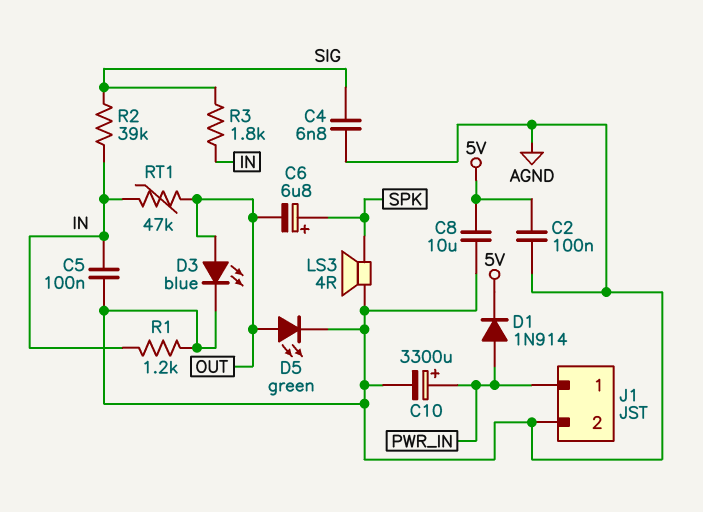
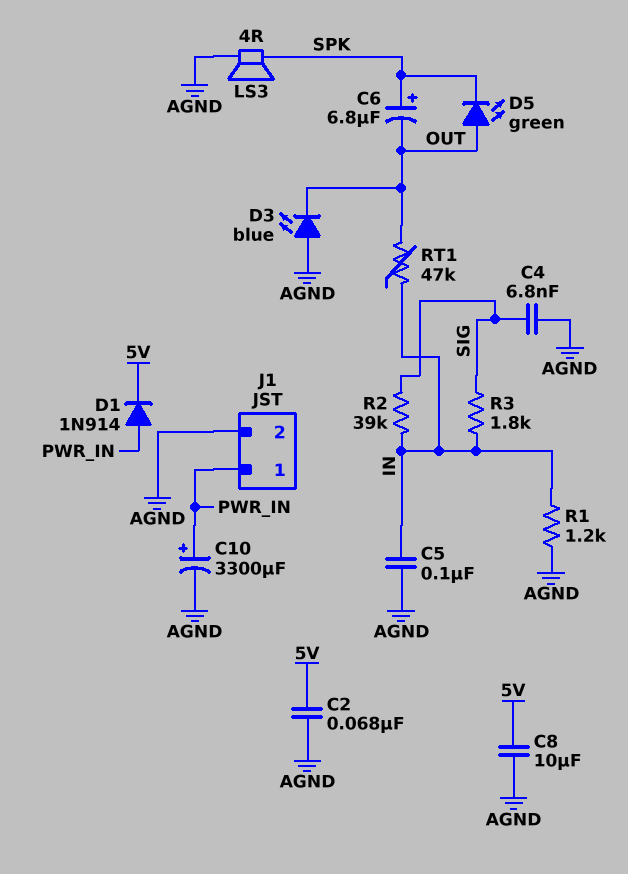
C2: 100nF (5V, AGND) -> 68nF (5V, AGND)
D3: LED blue (A OUT, K AGND) -> LED blue (A AGND, K OUT)
D5: LED green (A OUT, K AGND) -> LED green (A OUT, K SPK)

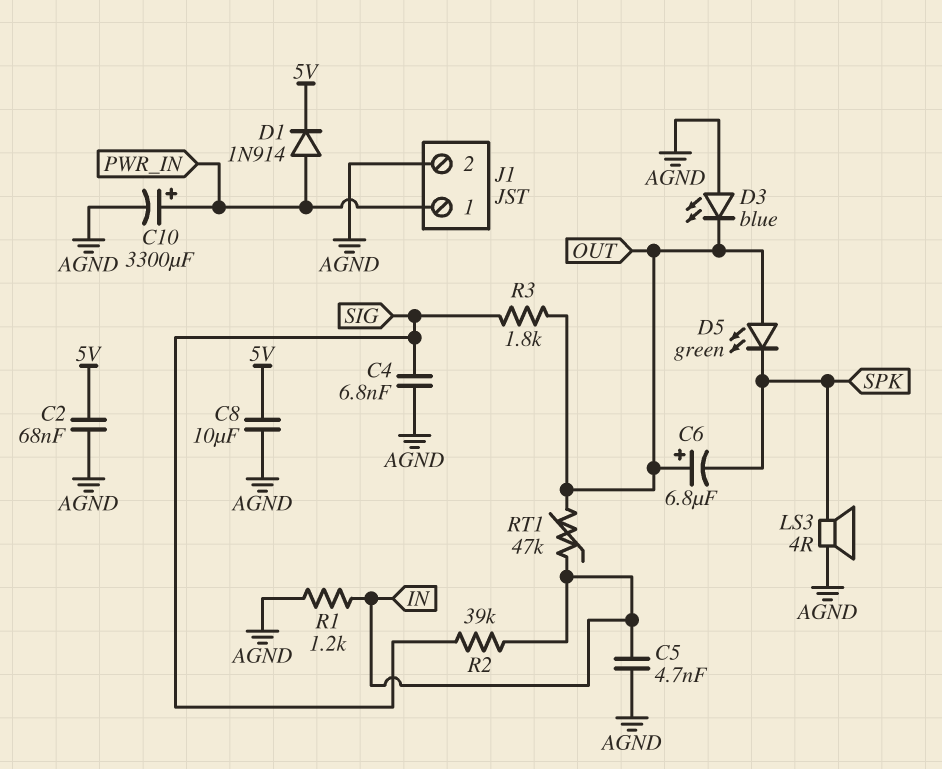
C5: 100nF (AGND, IN) -> 4.7nF (AGND, IN)
C6: 6.8uF (plus SPK, minus OUT) -> 6.8uF (plus OUT, minus SPK)
R3: 1.8k (IN, SIG) -> 1.8k (OUT, SIG)

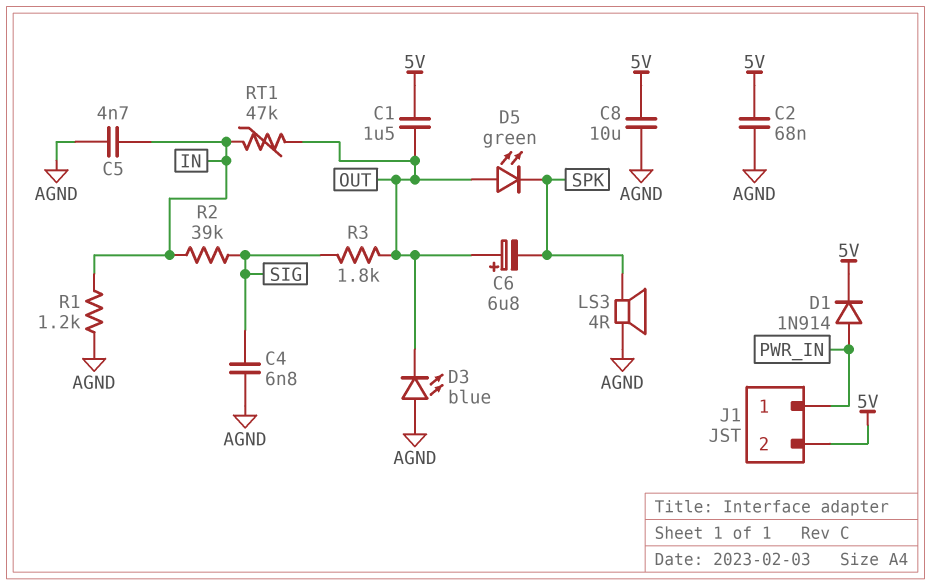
C1: none -> 1.5uF (5V, OUT)
C10: 3300uF (plus PWR_IN, minus AGND) -> none
J1 pin 2: AGND -> 5V

